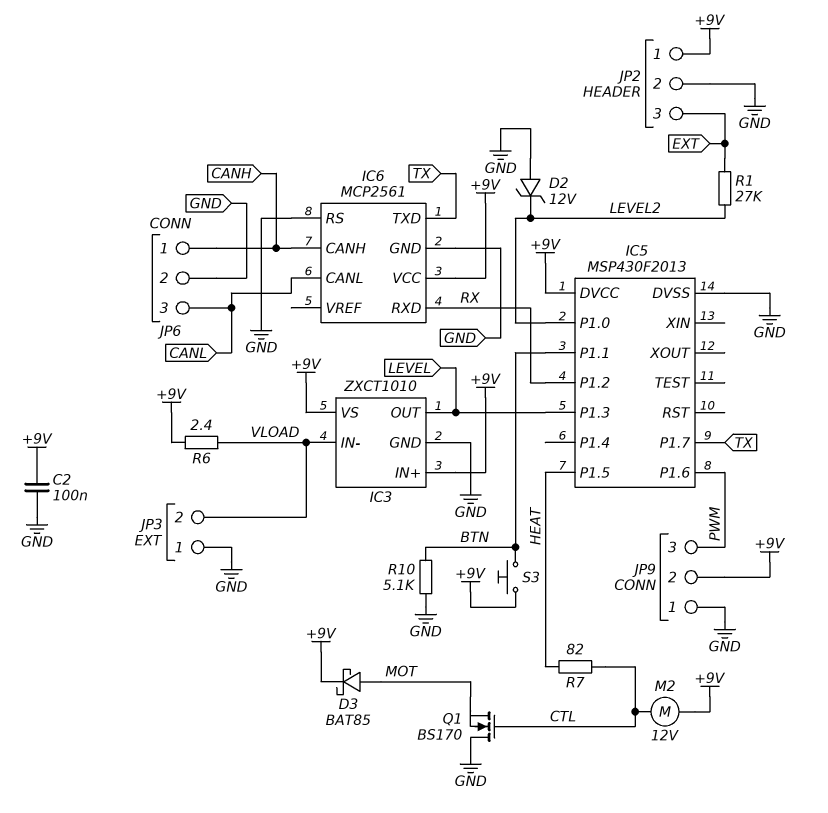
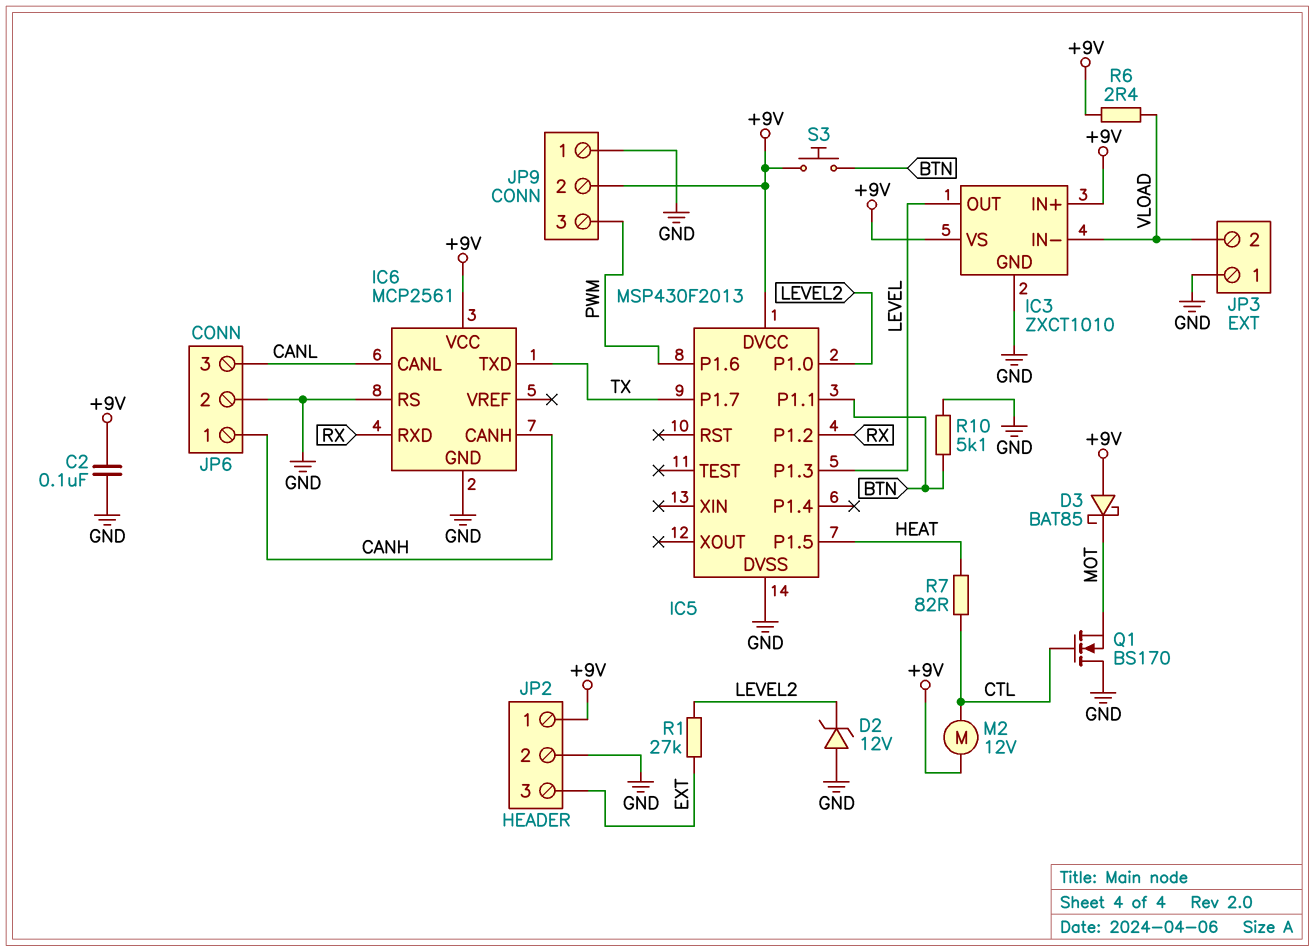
D3: schottky BAT85 (A MOT, K +9V) -> schottky BAT85 (A +9V, K MOT)

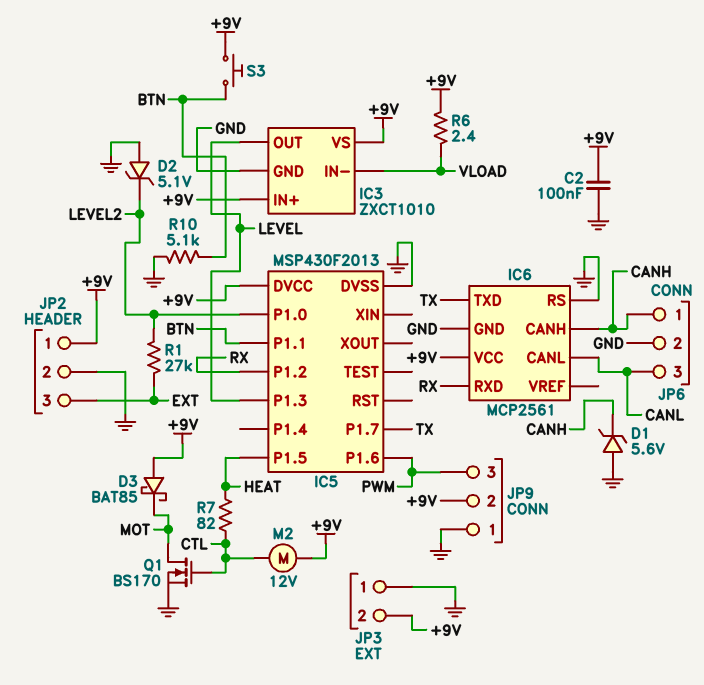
D1: none -> zener 5.6V (A GND, K CANH)
D2: zener 12V (A GND, K LEVEL2) -> zener 5.1V (A GND, K LEVEL2)
JP3 pin 2: VLOAD -> +9V
Q1: NMOS BS170 (G CTL, D GND, S MOT) -> NMOS BS170 (G CTL, D MOT, S GND)

